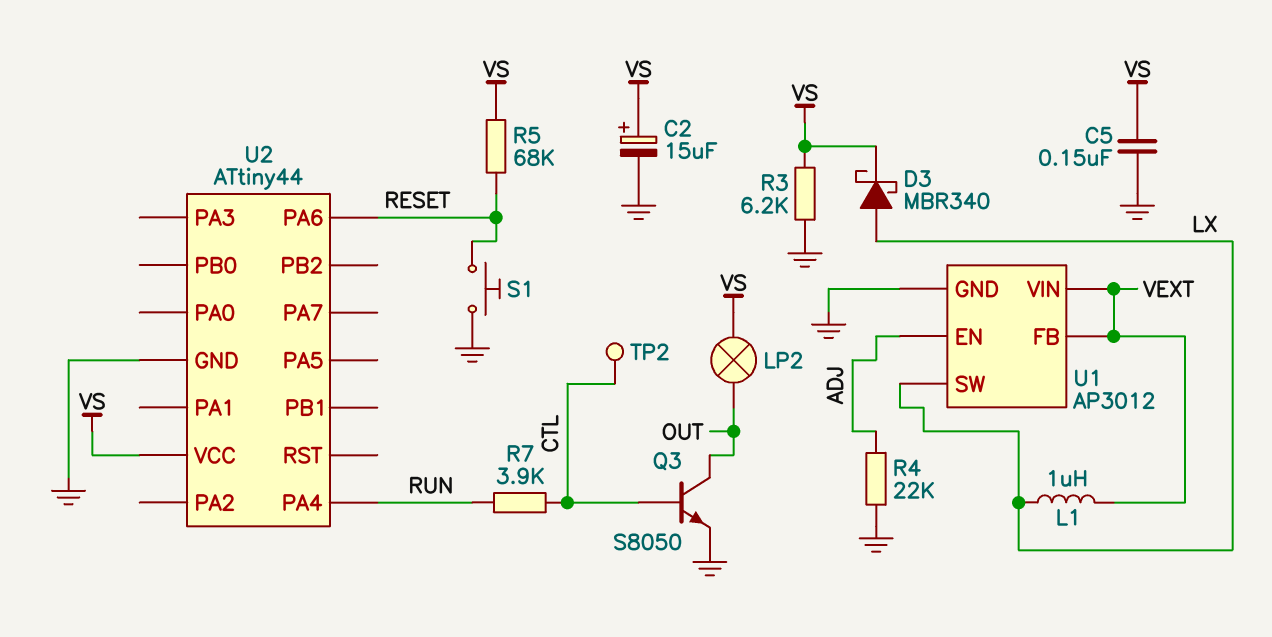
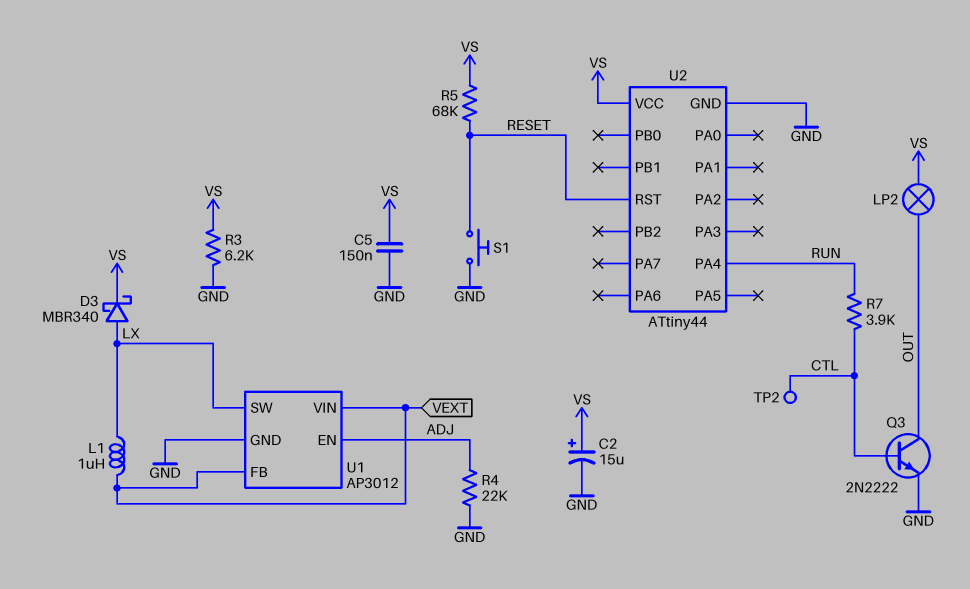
Q3: NPN S8050 (B CTL, C OUT, E GND) -> NPN 2N2222 (B CTL, C OUT, E GND)
U2 pin PA6: RESET -> none
U2 pin RST: none -> RESET

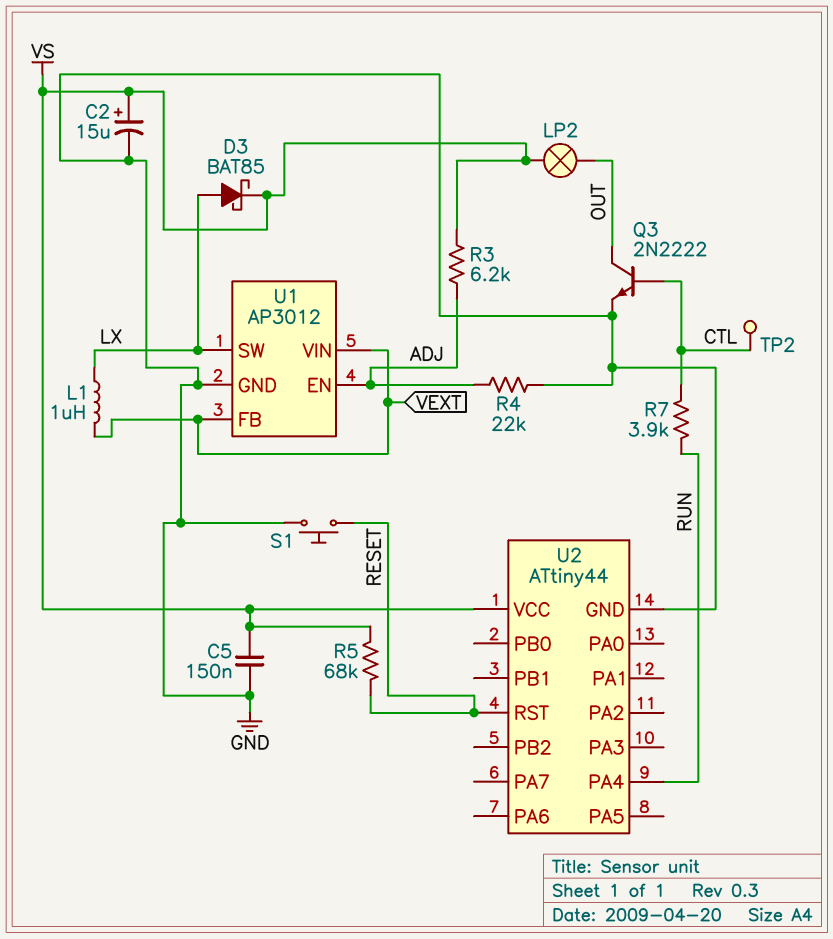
D3: schottky MBR340 (A LX, K VS) -> schottky BAT85 (A LX, K VS)
R3: 6.2k (GND, VS) -> 6.2k (ADJ, VS)

